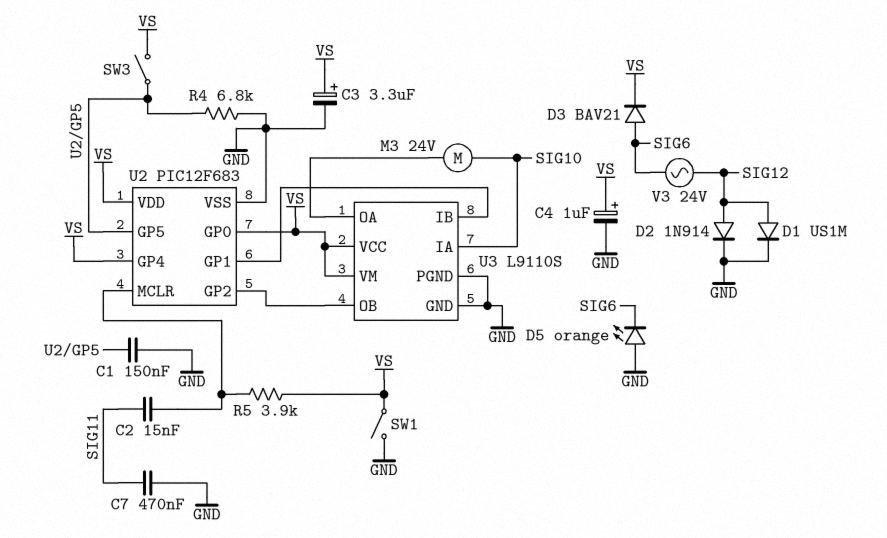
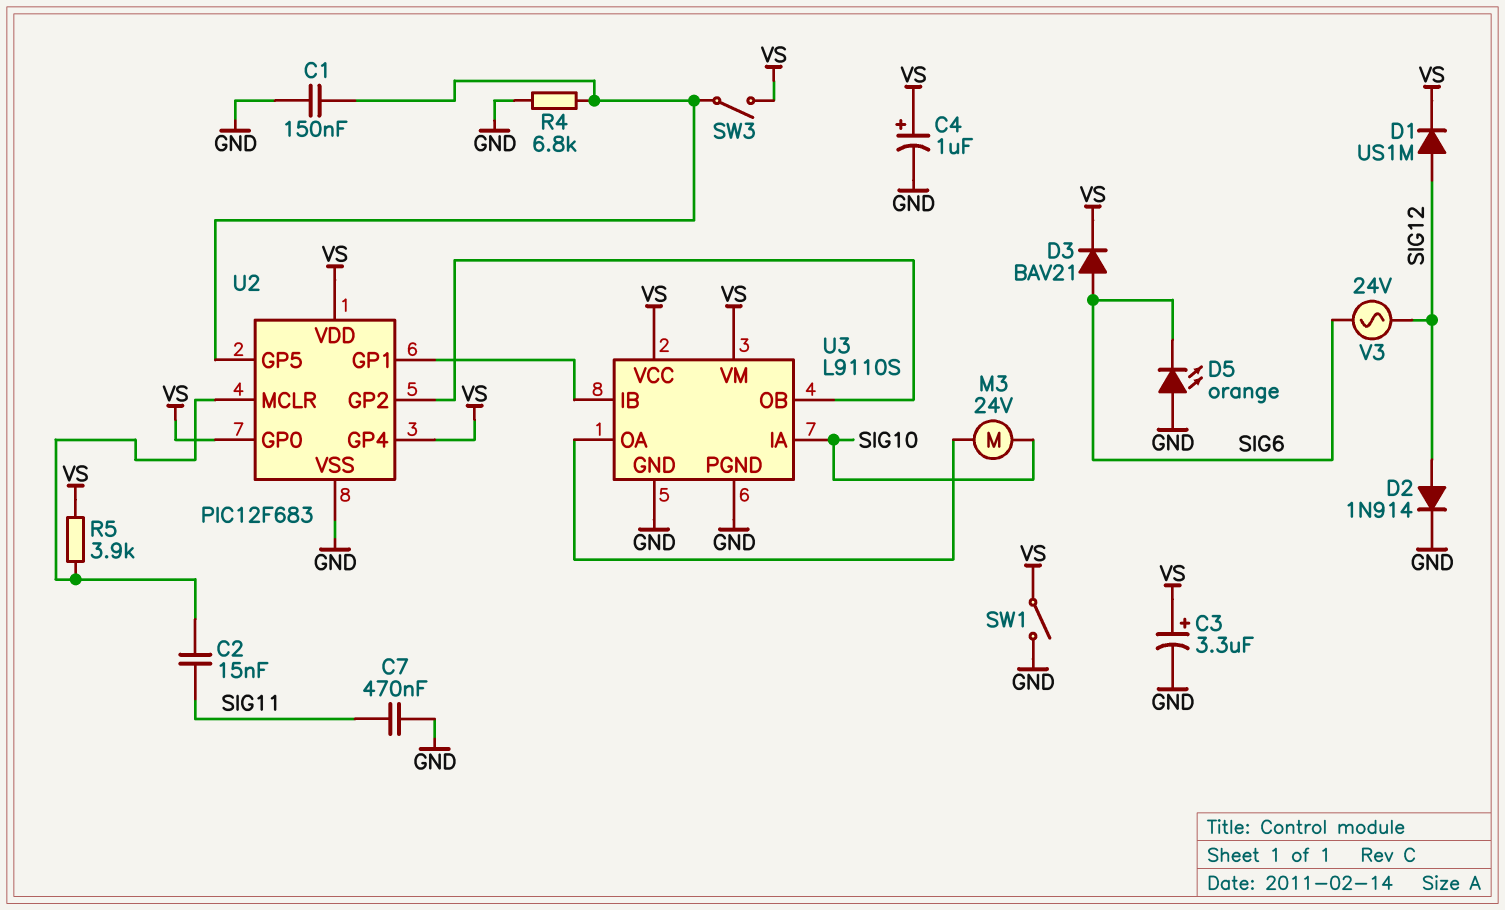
D1: diode US1M (A SIG12, K GND) -> diode US1M (A SIG12, K VS)

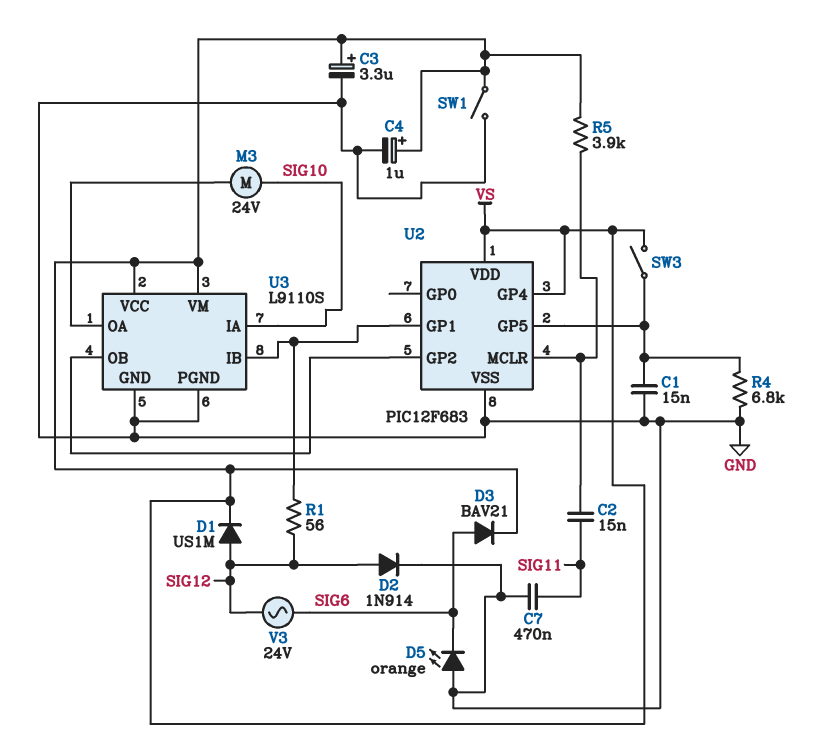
C1: 150nF (GND, U2/GP5) -> 15nF (GND, U2/GP5)
R1: none -> 56 (SIG12, U2/GP1)
U2 pin GP0: VS -> none

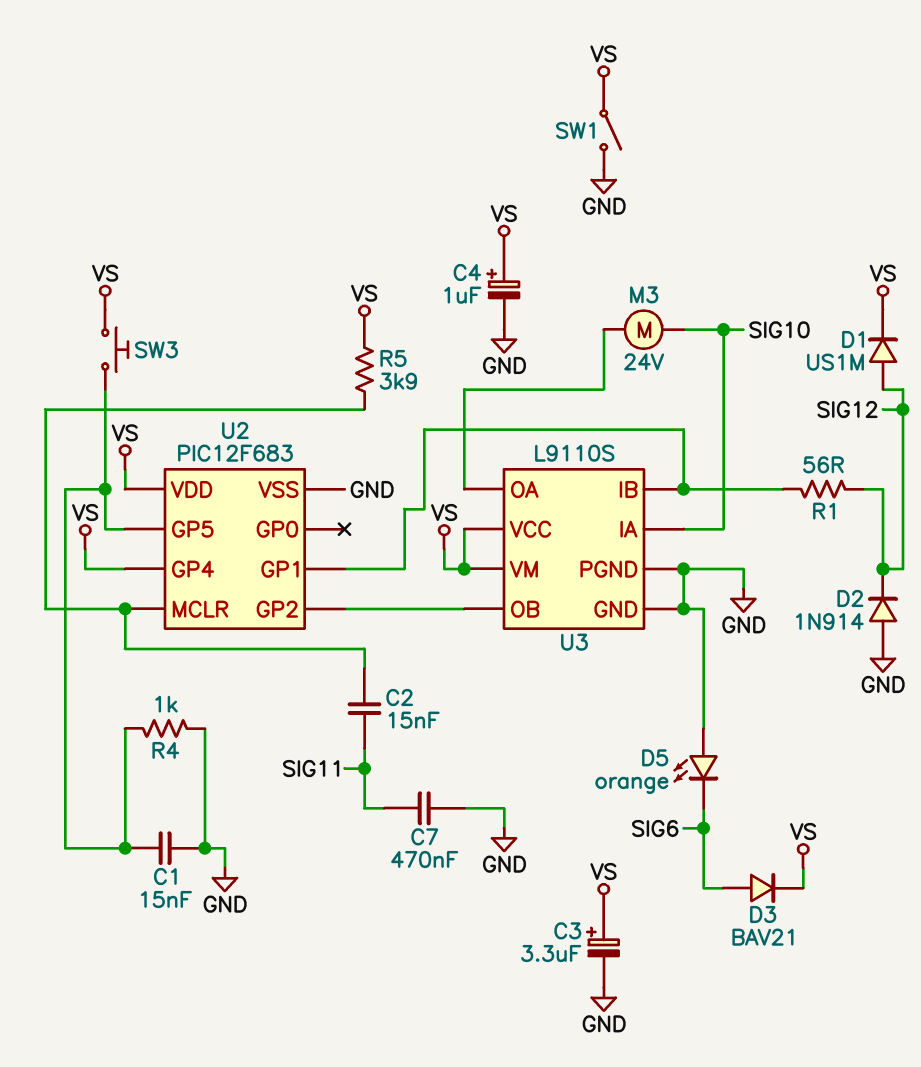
D2: diode 1N914 (A SIG12, K GND) -> diode 1N914 (A GND, K SIG12)
R4: 6.8k (GND, U2/GP5) -> 1k (GND, U2/GP5)
SW3: switch (U2/GP5, VS) -> button (U2/GP5, VS)
V3: AC 24V (SIG6, SIG12) -> none

